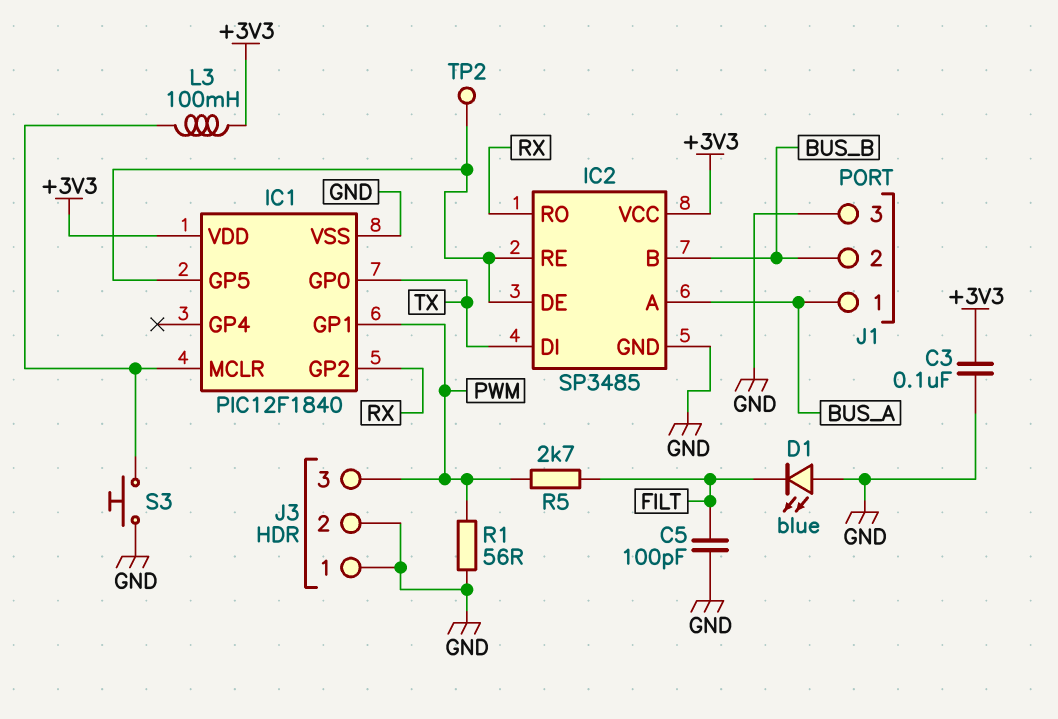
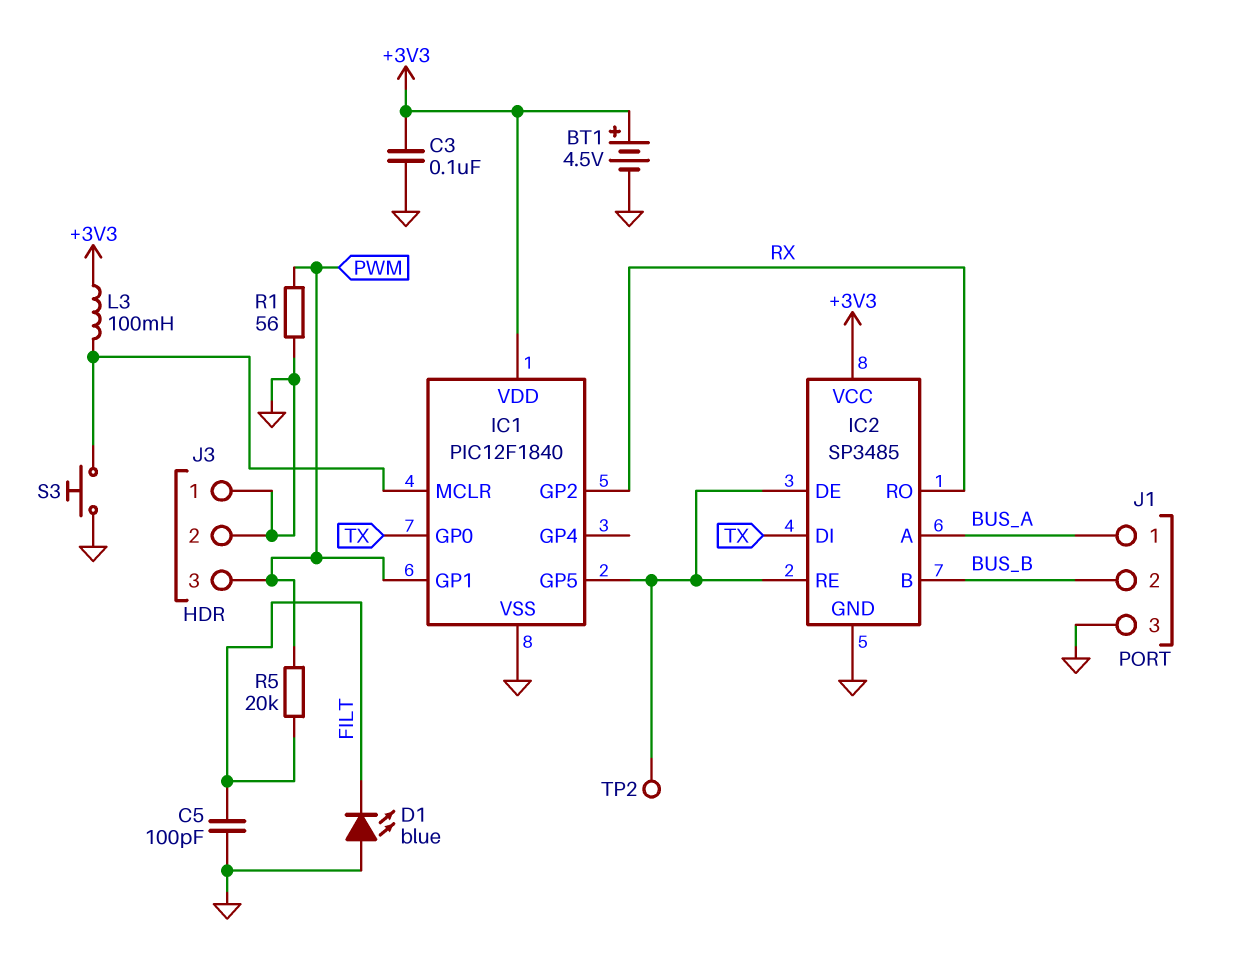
BT1: none -> 4.5V (plus +3V3, minus GND)
R5: 2.7k (FILT, PWM) -> 20k (FILT, PWM)

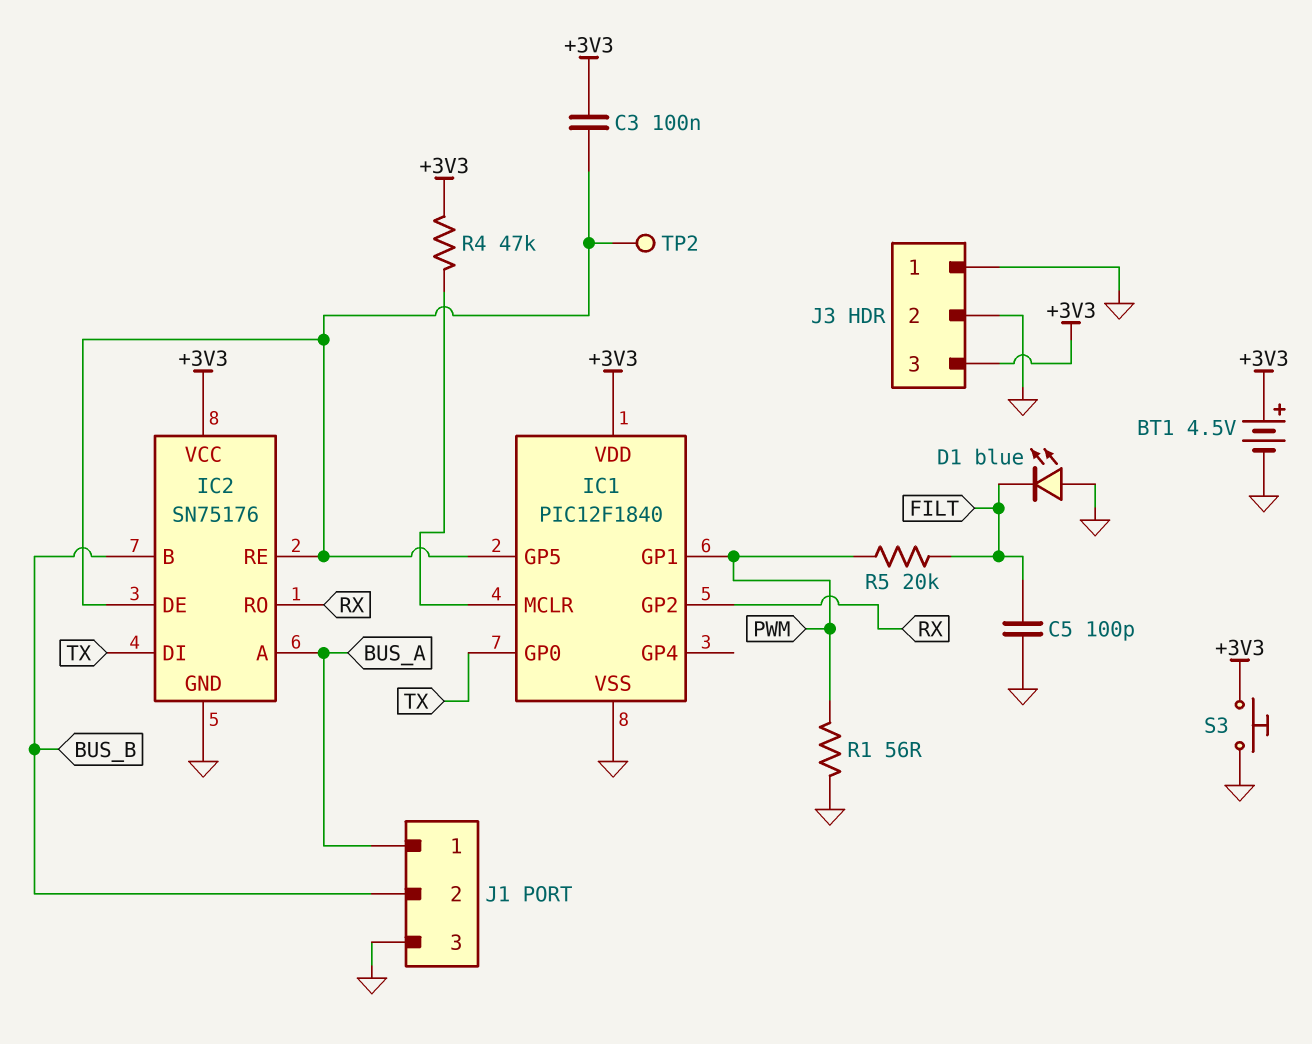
C3: 100nF (+3V3, GND) -> 100nF (+3V3, IC1/GP5)
IC2: SP3485 -> SN75176
J3 pin 3: PWM -> +3V3
L3: 100mH (+3V3, IC1/MCLR) -> none
R4: none -> 47k (+3V3, IC1/MCLR)
S3: button (GND, IC1/MCLR) -> button (+3V3, GND)

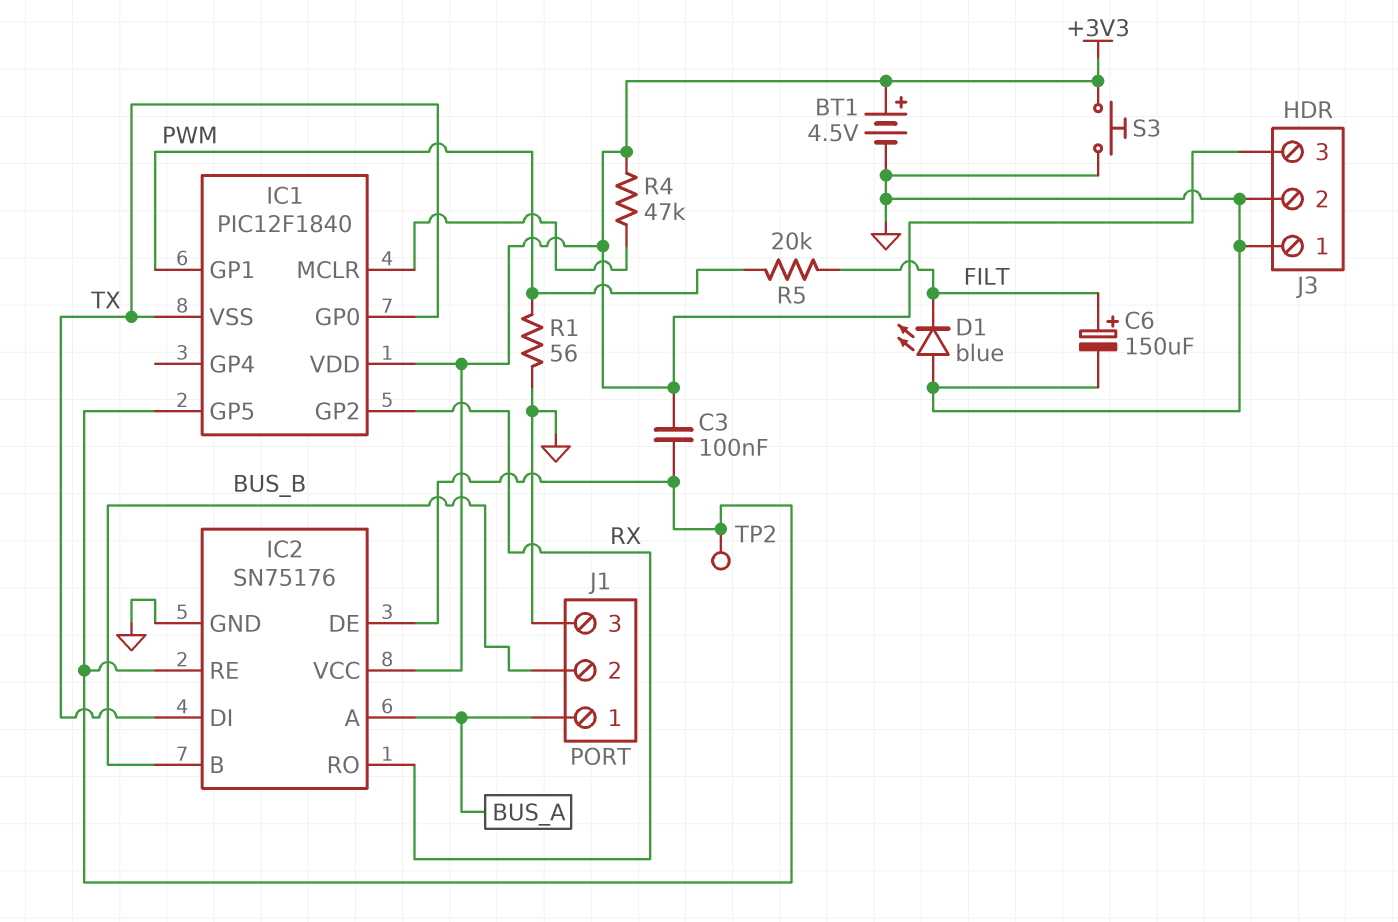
C5: 100pF (FILT, GND) -> none
C6: none -> 150uF (plus FILT, minus GND)
IC1 pin VSS: GND -> TX

